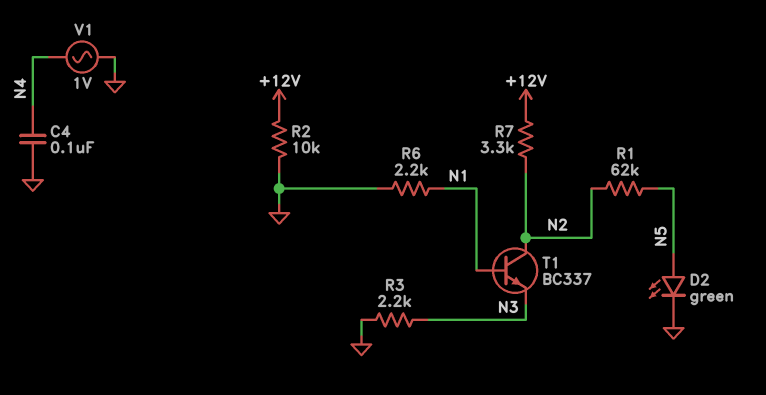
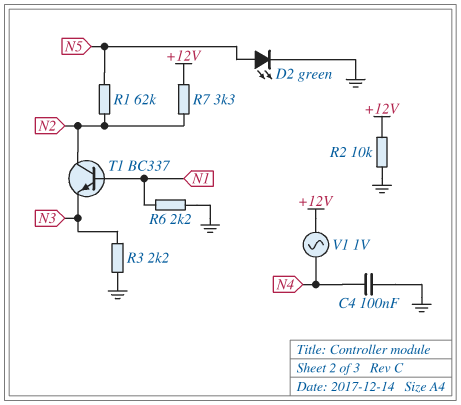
V1: AC 1V (GND, N4) -> AC 1V (+12V, N4)

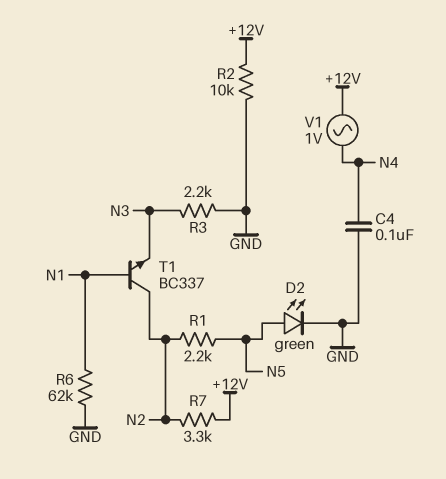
R1: 62k (N2, N5) -> 2.2k (N2, N5)
R6: 2.2k (GND, N1) -> 62k (GND, N1)

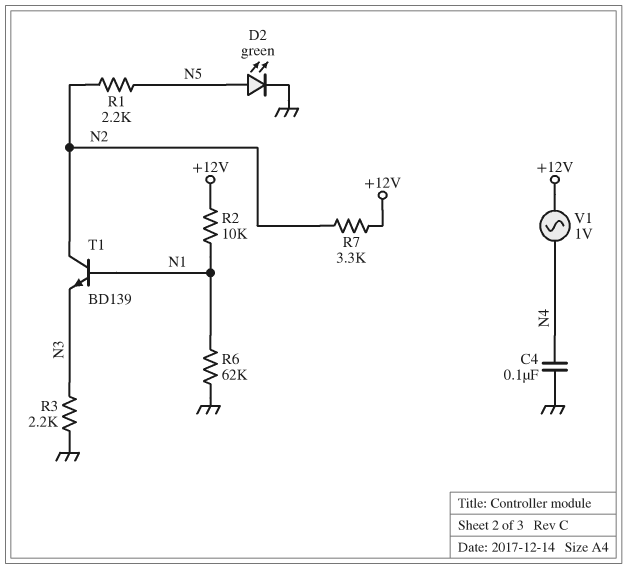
R2: 10k (+12V, GND) -> 10k (+12V, N1)
T1: NPN BC337 (B N1, C N2, E N3) -> NPN BD139 (B N1, C N2, E N3)

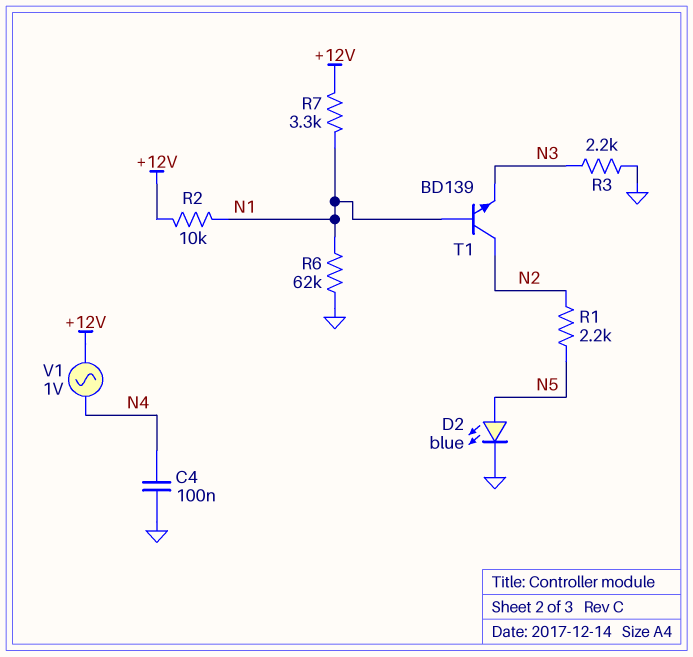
D2: LED green (A N5, K GND) -> LED blue (A N5, K GND)
R7: 3.3k (+12V, N2) -> 3.3k (+12V, N1)

